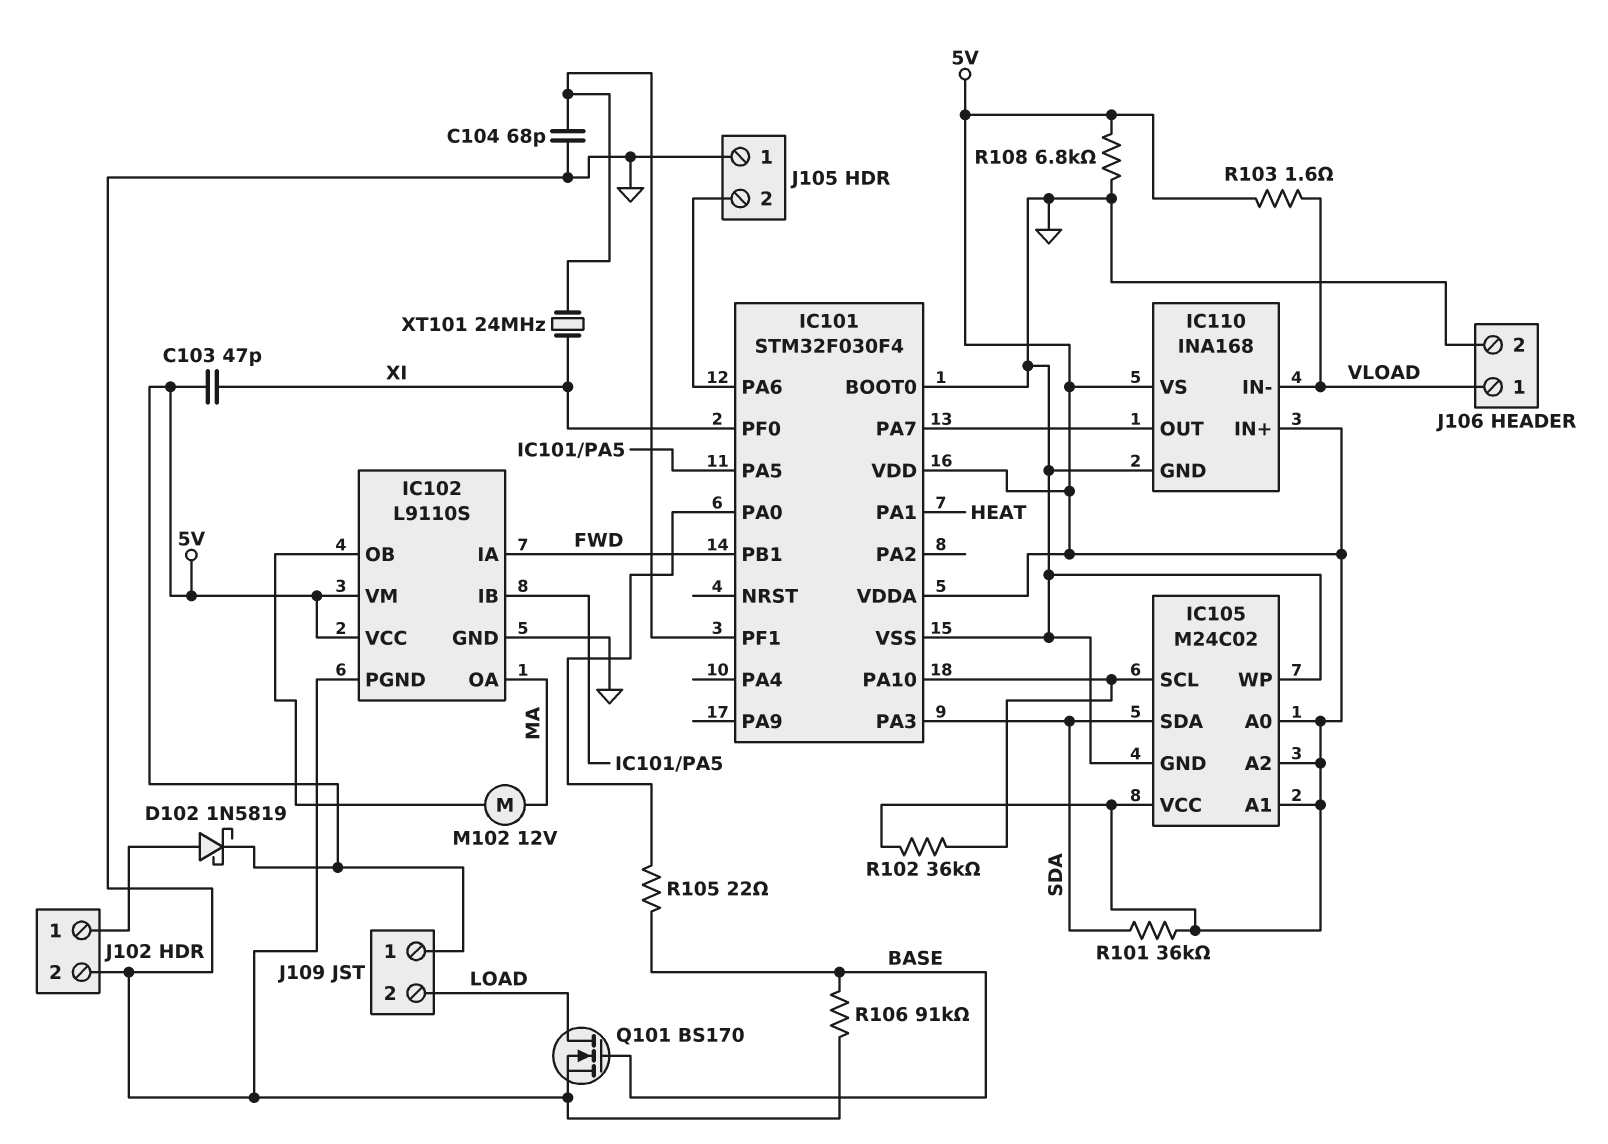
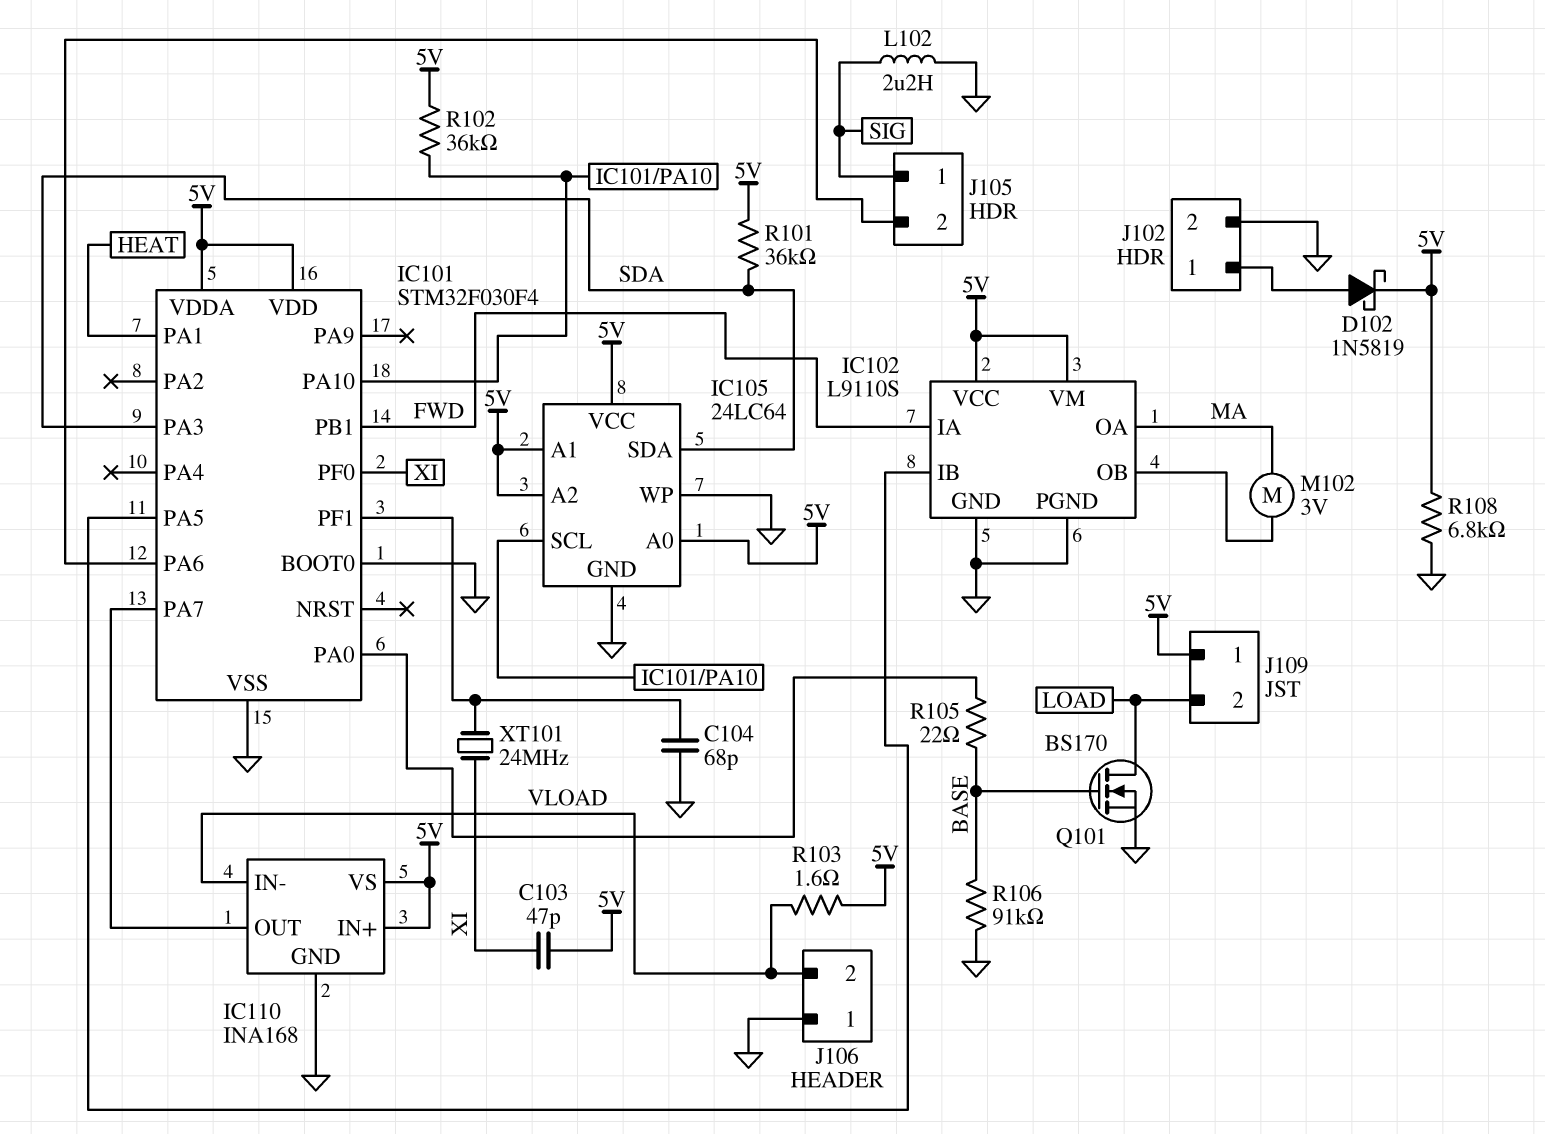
IC105: M24C02 -> 24LC64
J105 pin 1: GND -> SIG
J106 pin 1: VLOAD -> GND
J106 pin 2: GND -> VLOAD
L102: none -> 2.2uH (GND, SIG)
M102: motor 12V (IC102/OB, MA) -> motor 3V (IC102/OB, MA)

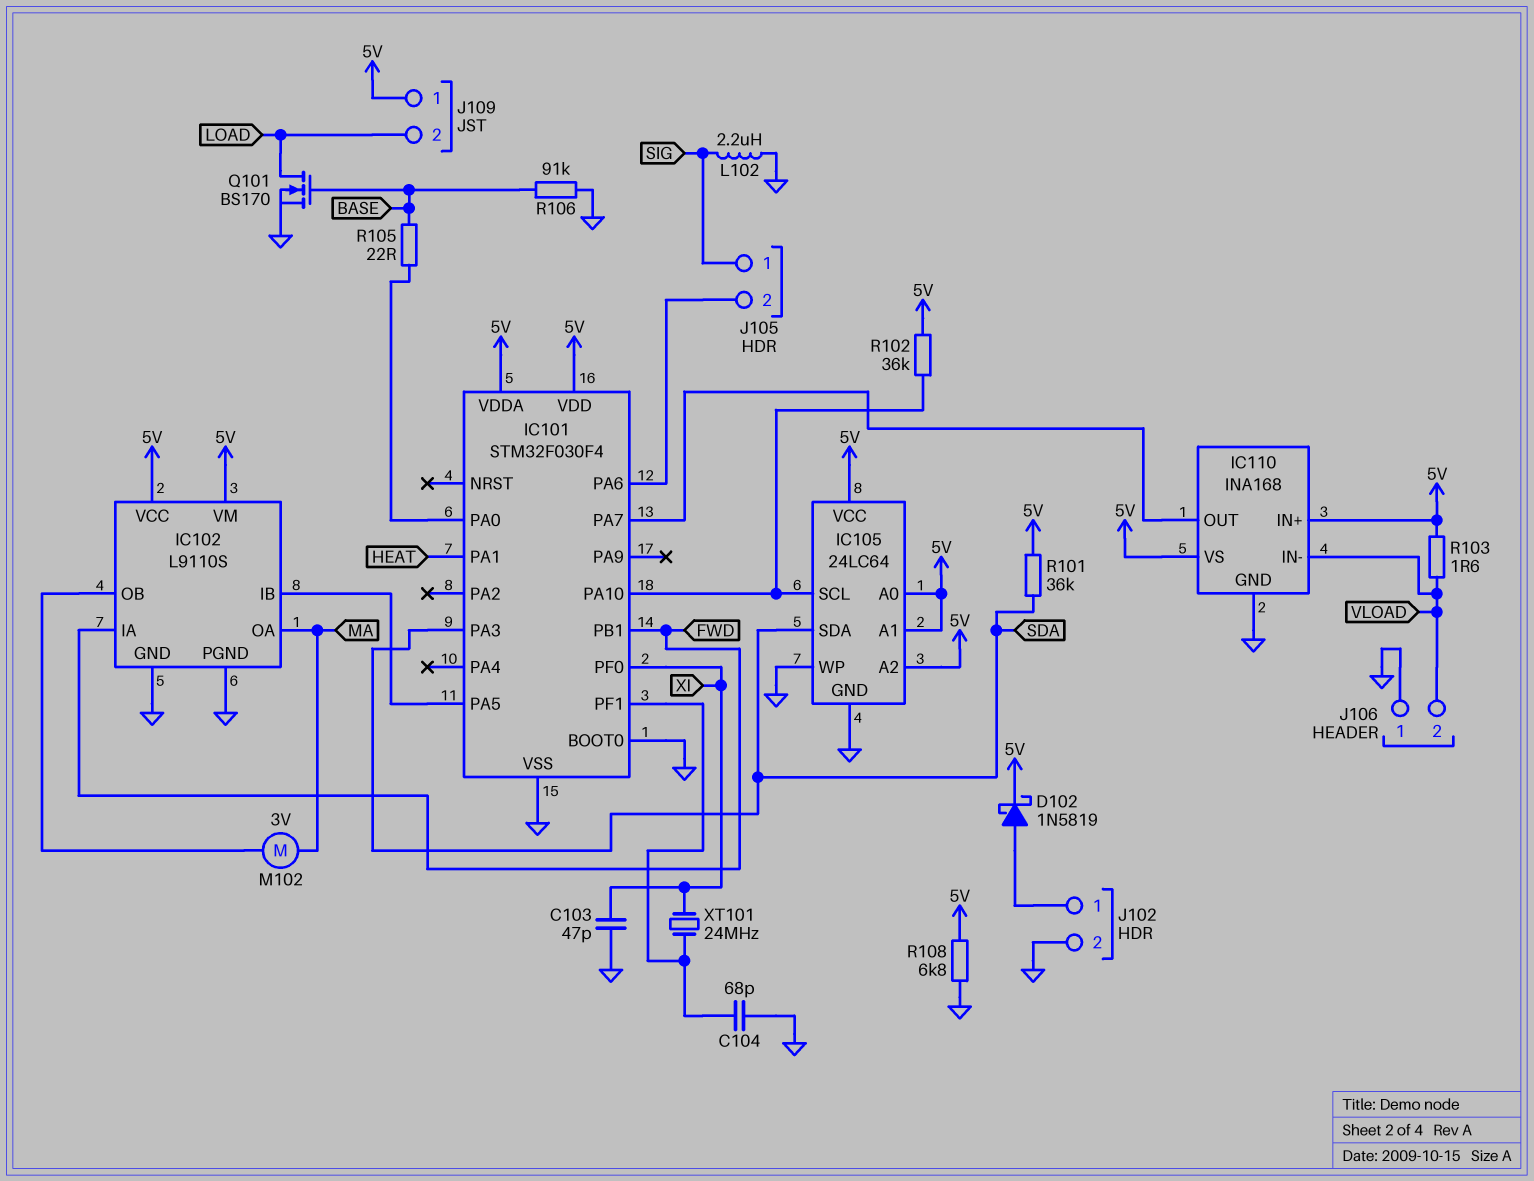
C103: 47pF (5V, XI) -> 47pF (GND, XI)

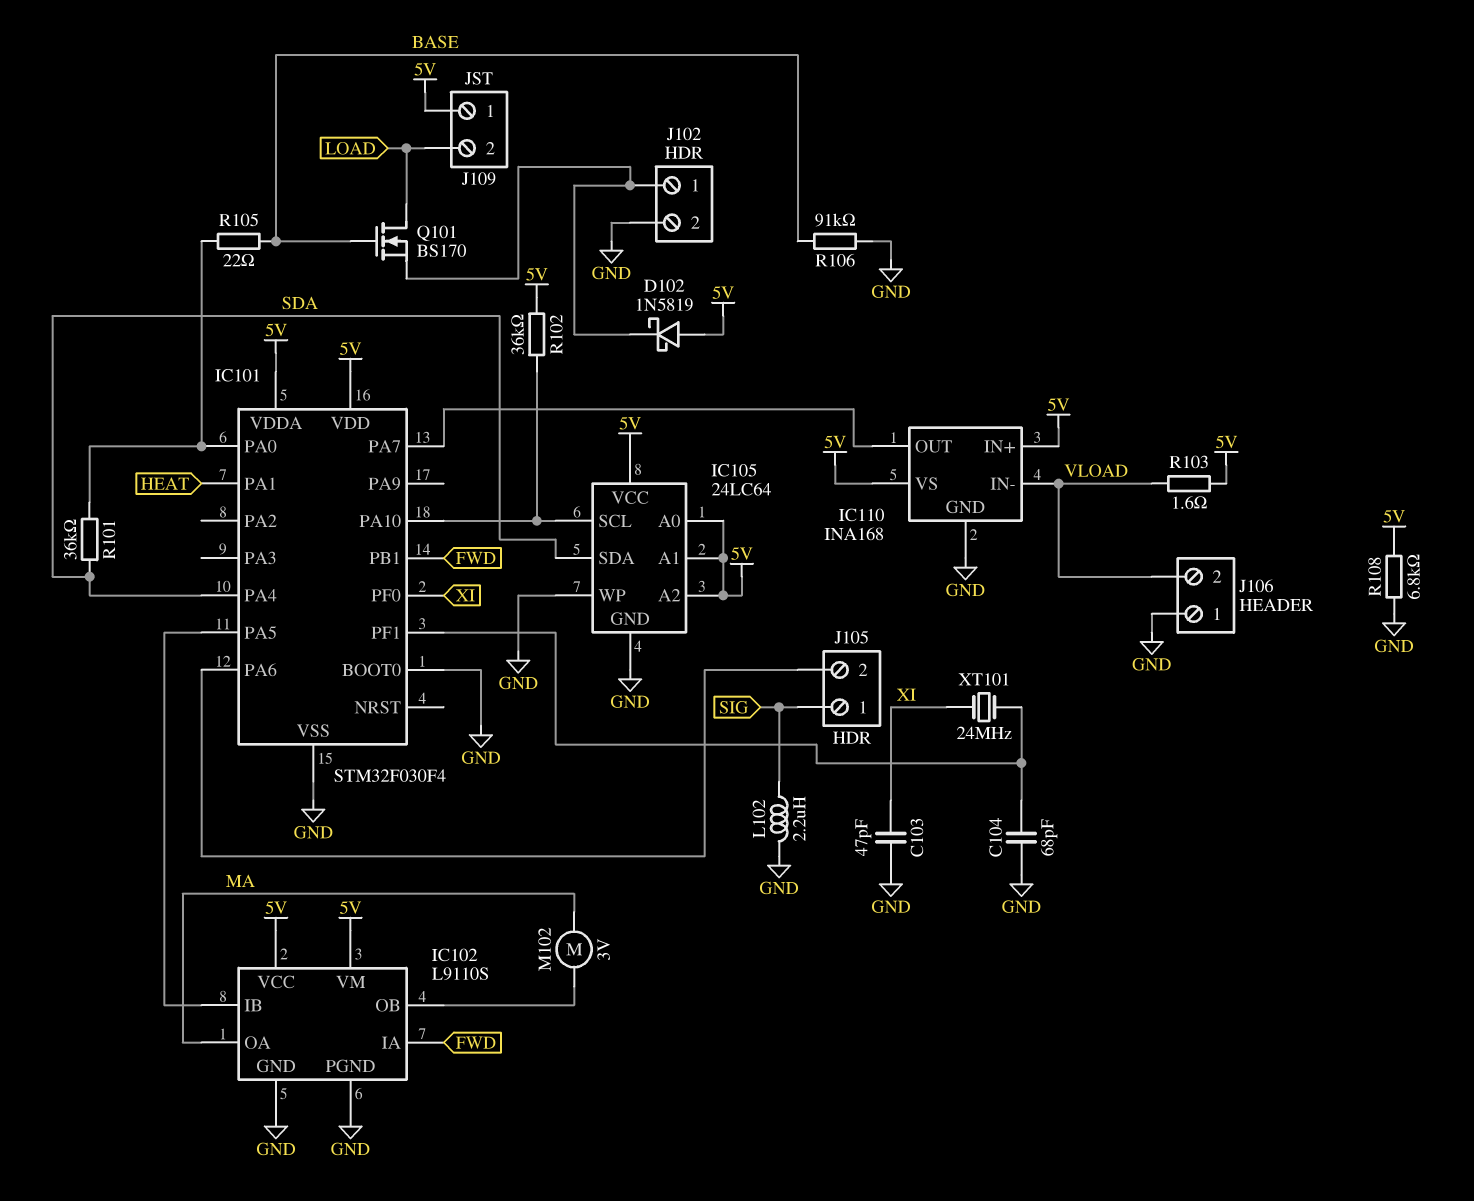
D102: schottky 1N5819 (A J102/1, K 5V) -> schottky 1N5819 (A 5V, K J102/1)
IC101 pin PA3: SDA -> none
IC101 pin PA4: none -> SDA
Q101: NMOS BS170 (G BASE, D LOAD, S GND) -> NMOS BS170 (G BASE, D LOAD, S J102/1)
R101: 36k (5V, SDA) -> 36k (IC101/PA0, SDA)

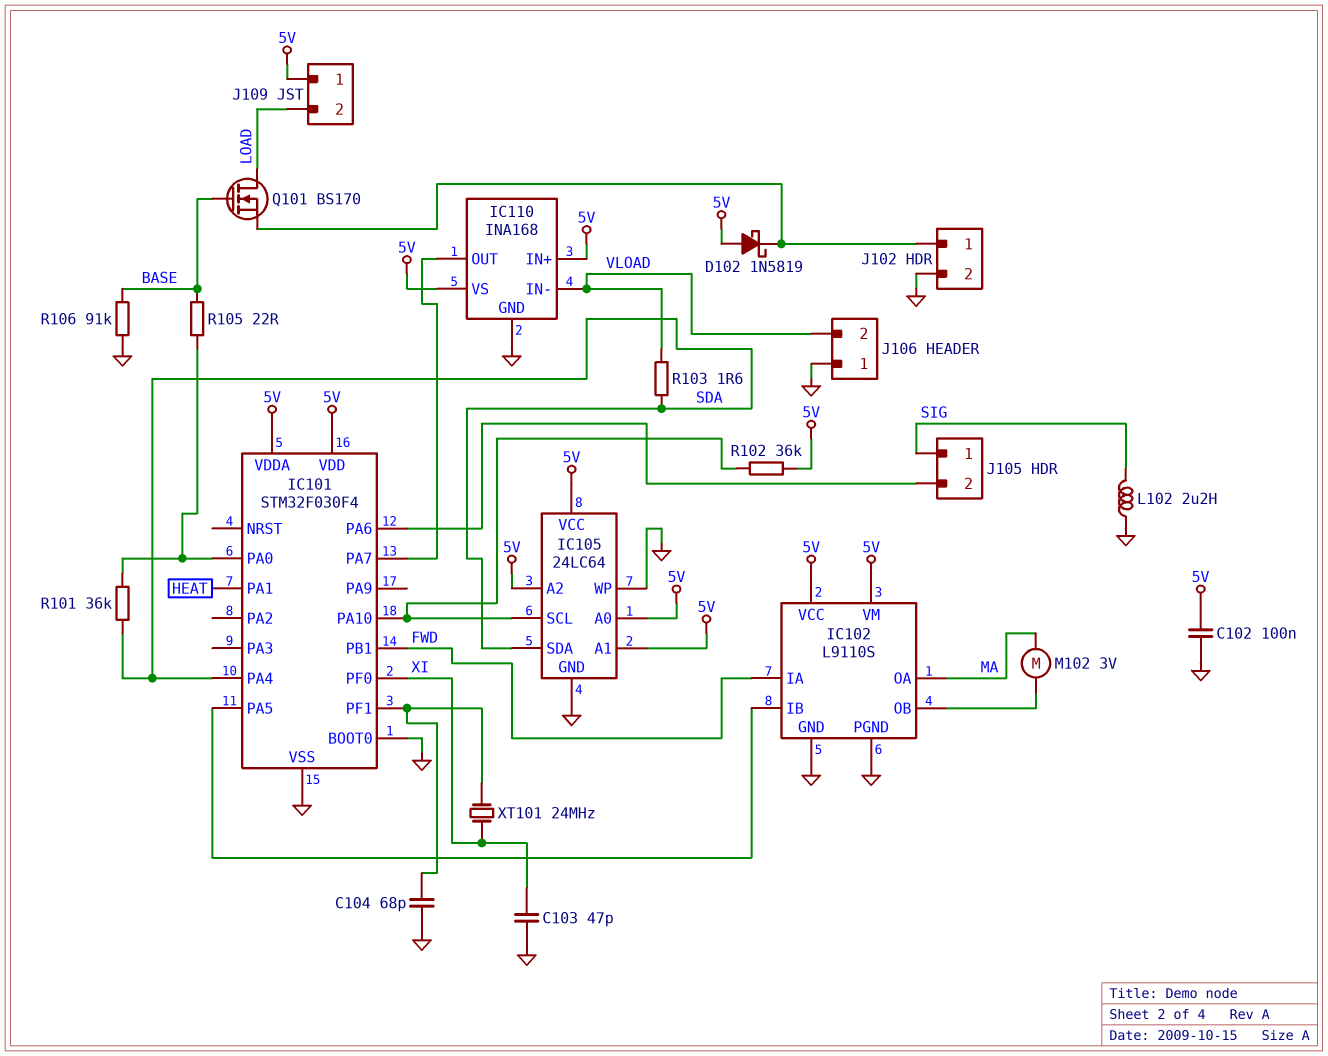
C102: none -> 100nF (5V, GND)
R103: 1.6 (5V, VLOAD) -> 1.6 (SDA, VLOAD)
R108: 6.8k (5V, GND) -> none

